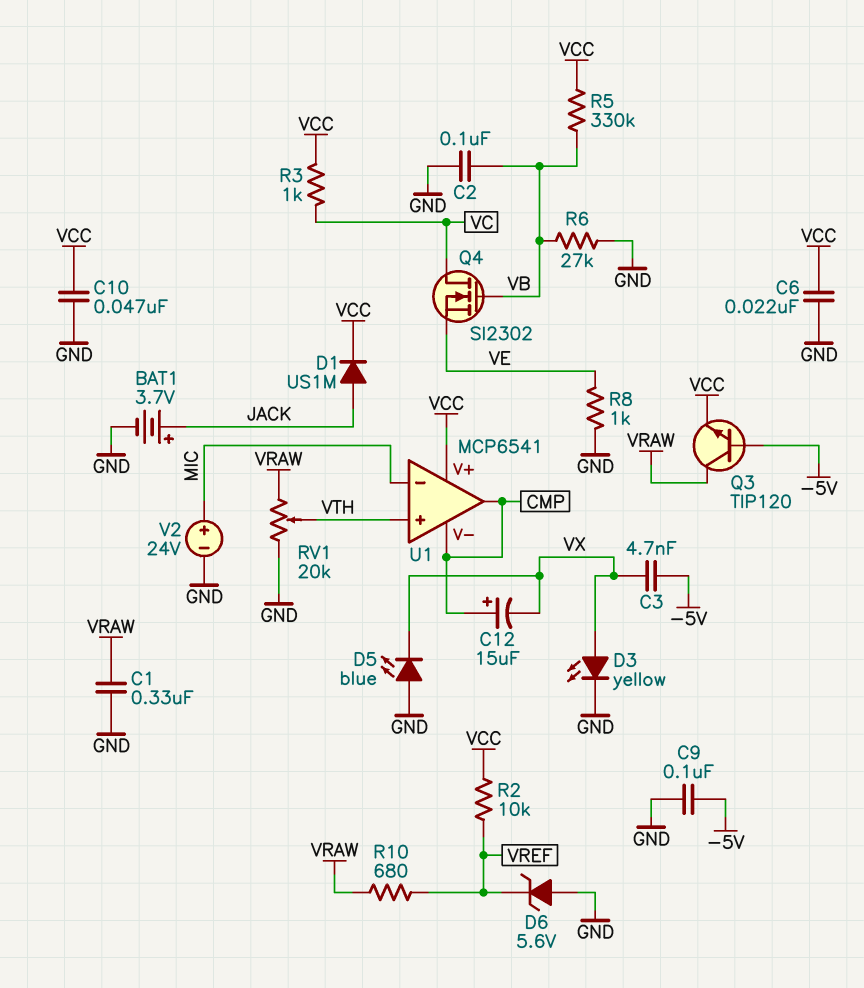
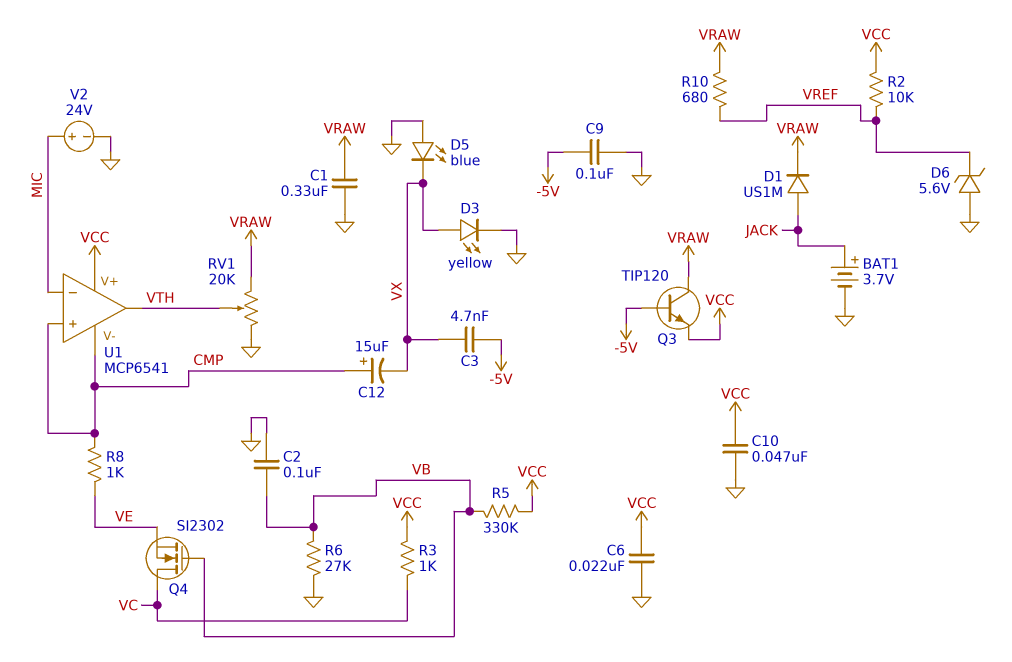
D1: diode US1M (A JACK, K VCC) -> diode US1M (A JACK, K VRAW)
R8: 1k (GND, VE) -> 1k (CMP, VE)
U1 pin in+: VTH -> CMP
U1 pin out: CMP -> VTH

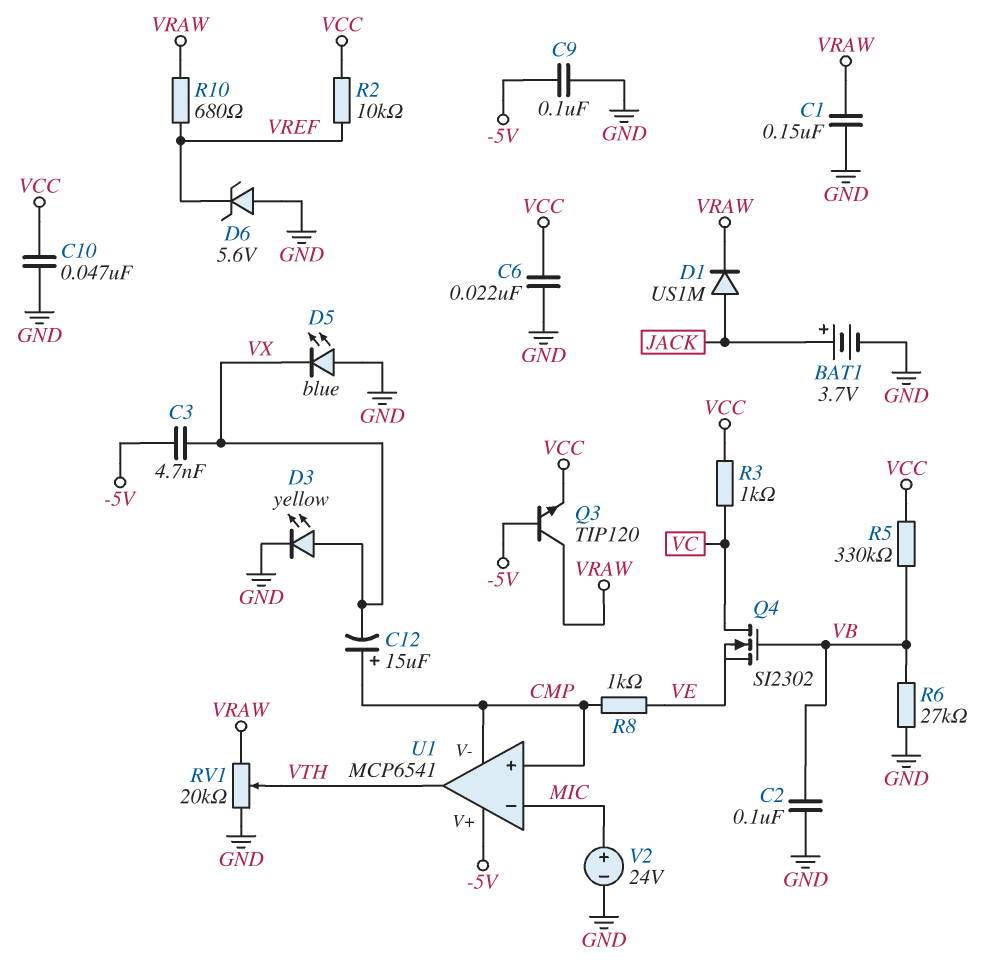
C1: 330nF (GND, VRAW) -> 150nF (GND, VRAW)
U1 pin V+: VCC -> -5V

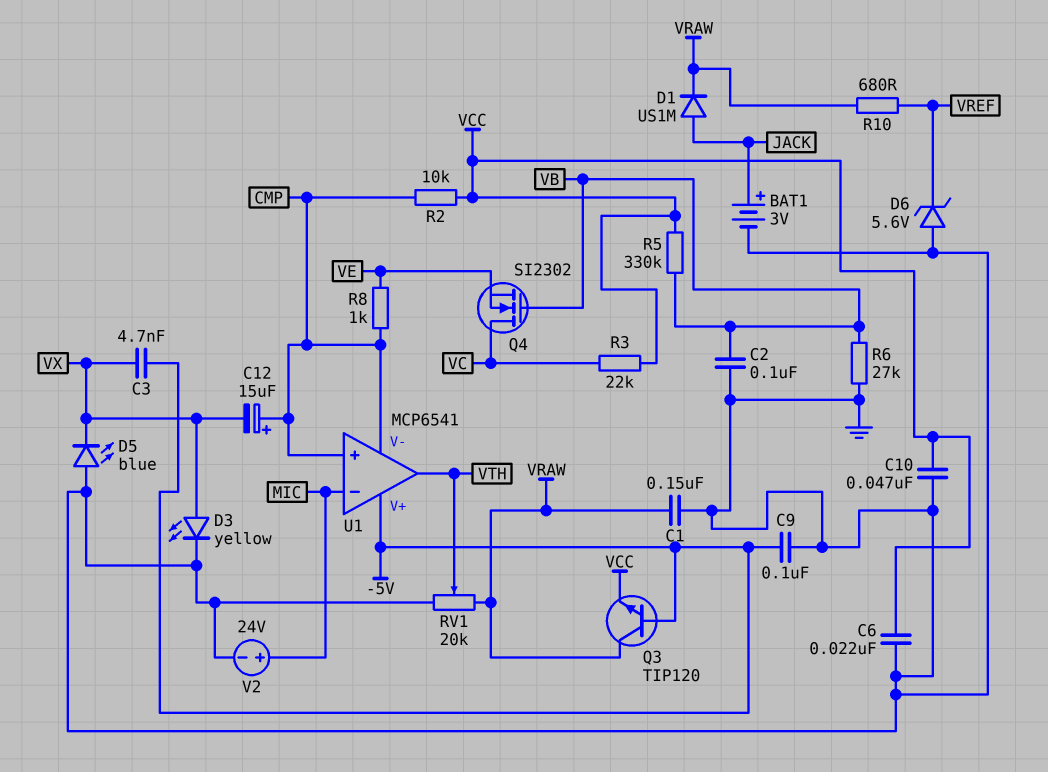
BAT1: 3.7V (plus JACK, minus GND) -> 3V (plus JACK, minus GND)
R2: 10k (VCC, VREF) -> 10k (CMP, VCC)
R3: 1k (VC, VCC) -> 22k (VC, VCC)

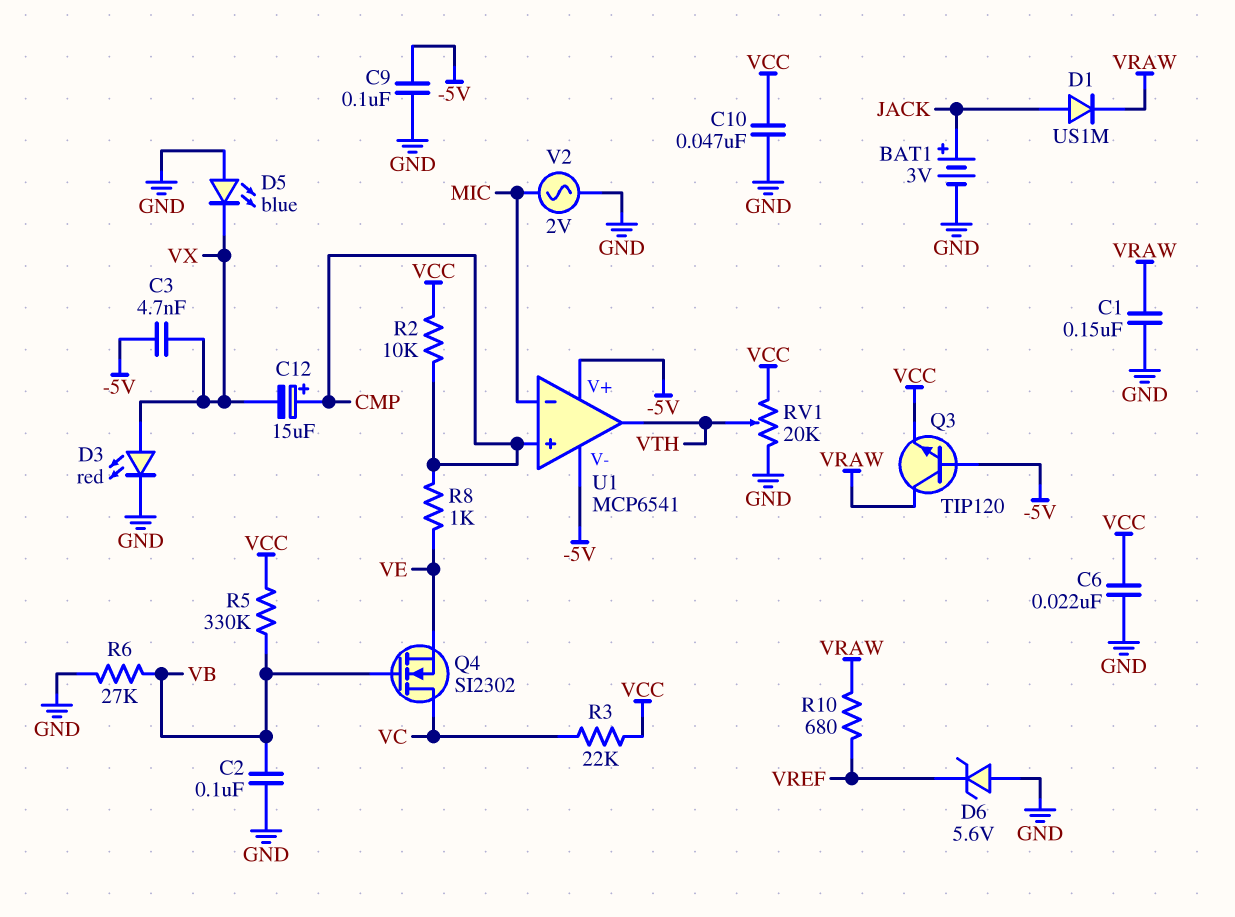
D3: LED yellow (A VX, K GND) -> LED red (A VX, K GND)
RV1: 20k (GND, VRAW, wiper VTH) -> 20k (GND, VCC, wiper VTH)
U1 pin V-: CMP -> -5V
V2: 24V (plus MIC, minus GND) -> AC 2V (GND, MIC)

